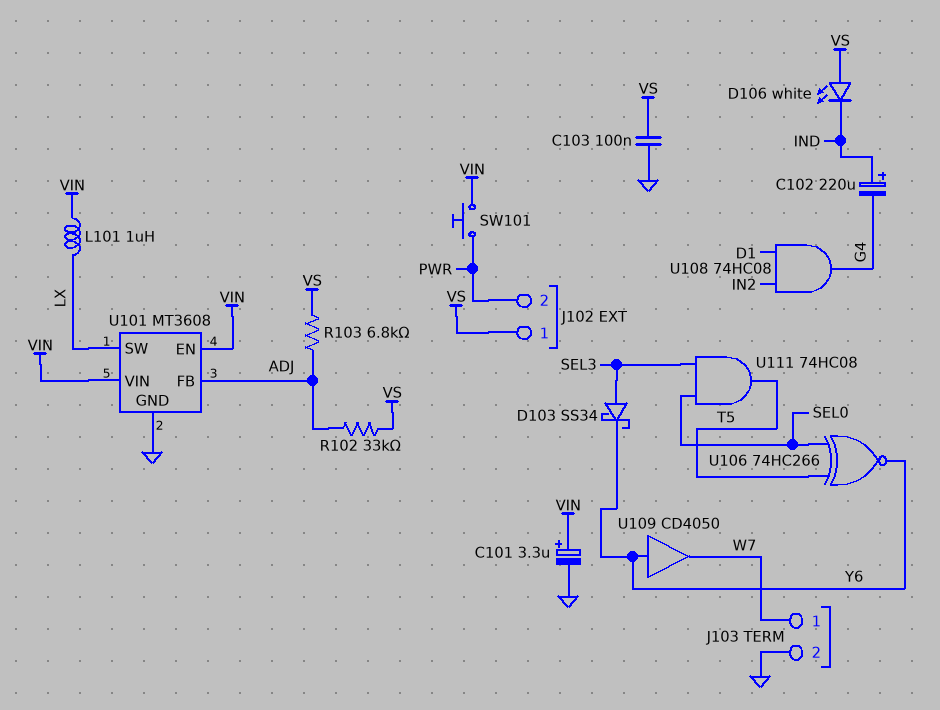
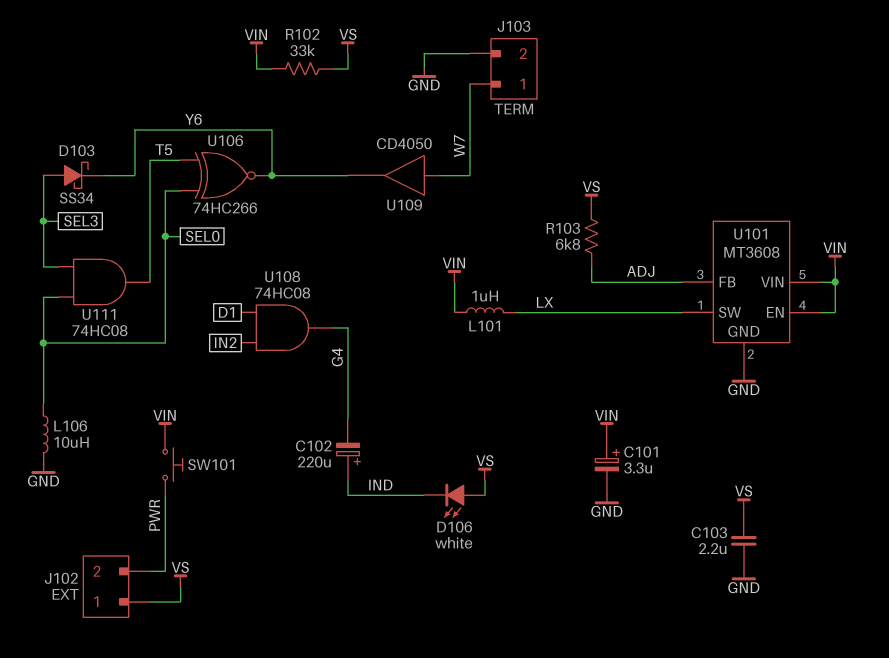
C103: 100nF (GND, VS) -> 2.2uF (GND, VS)
L106: none -> 10uH (GND, SEL0)
R102: 33k (ADJ, VS) -> 33k (VIN, VS)
U109: buffer CD4050 (in Y6, out W7) -> buffer CD4050 (in W7, out Y6)

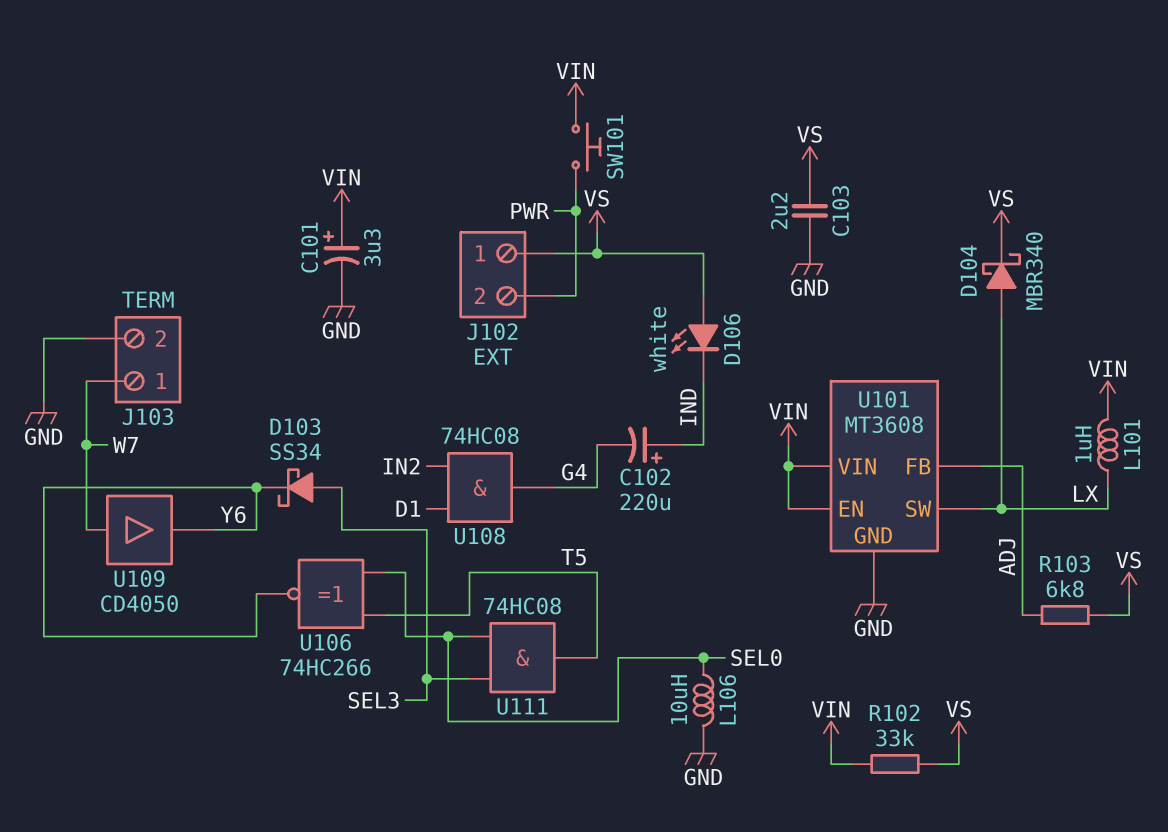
D104: none -> schottky MBR340 (A LX, K VS)

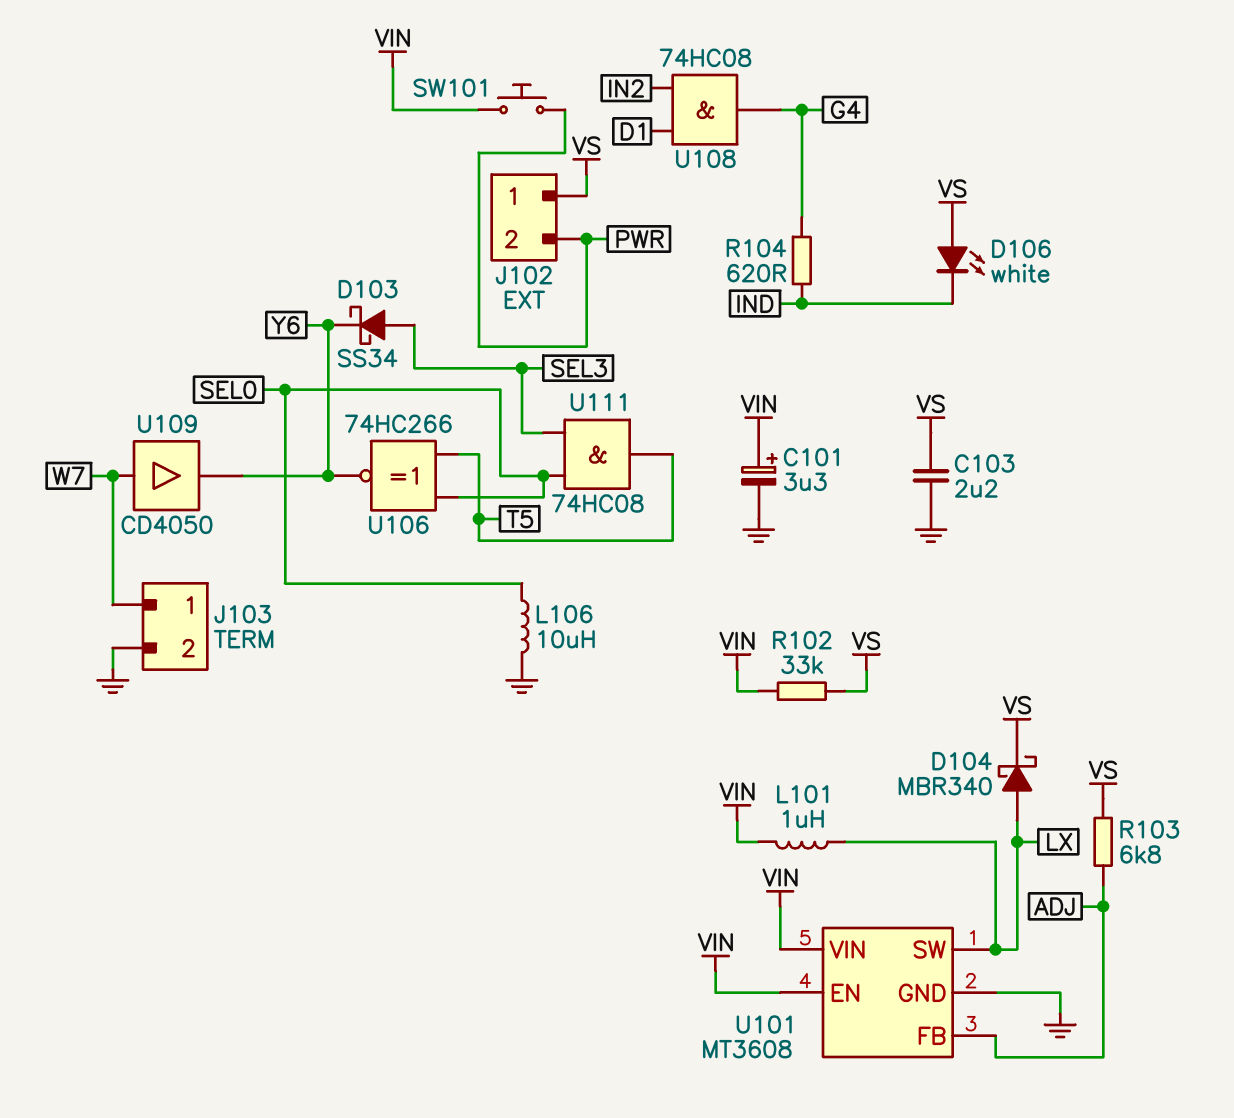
C102: 220uF (plus IND, minus G4) -> none
R104: none -> 620 (G4, IND)

